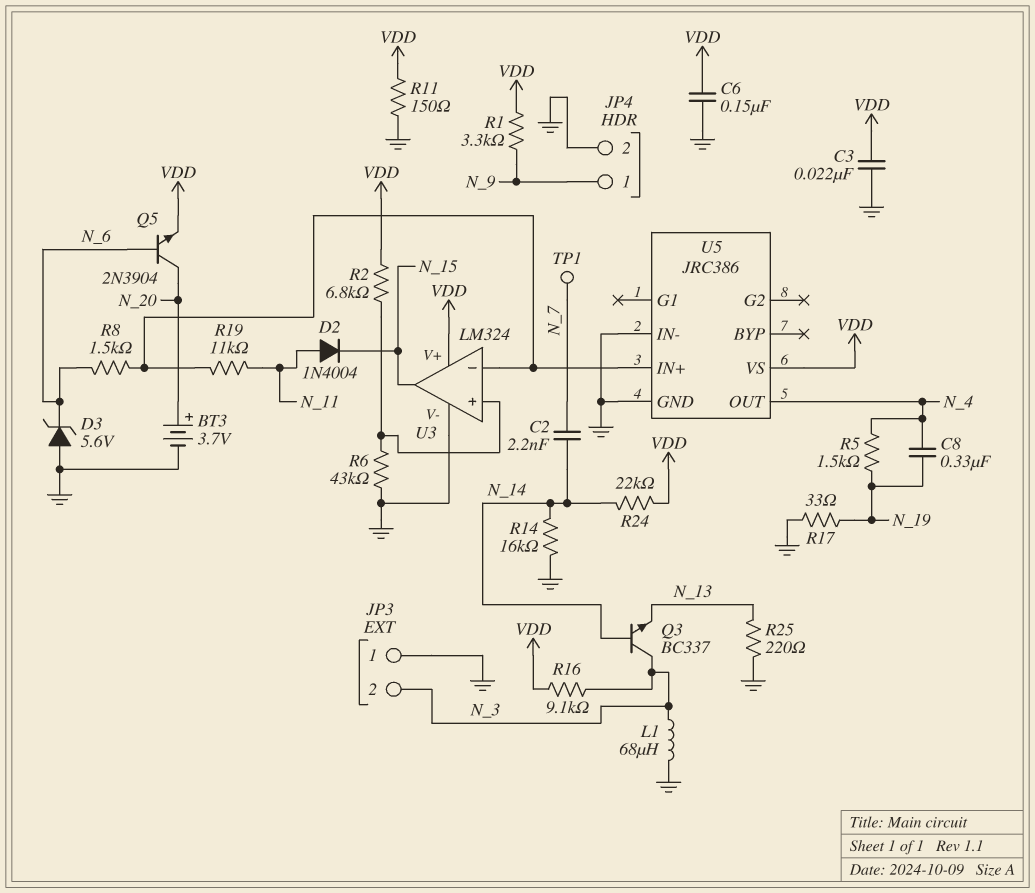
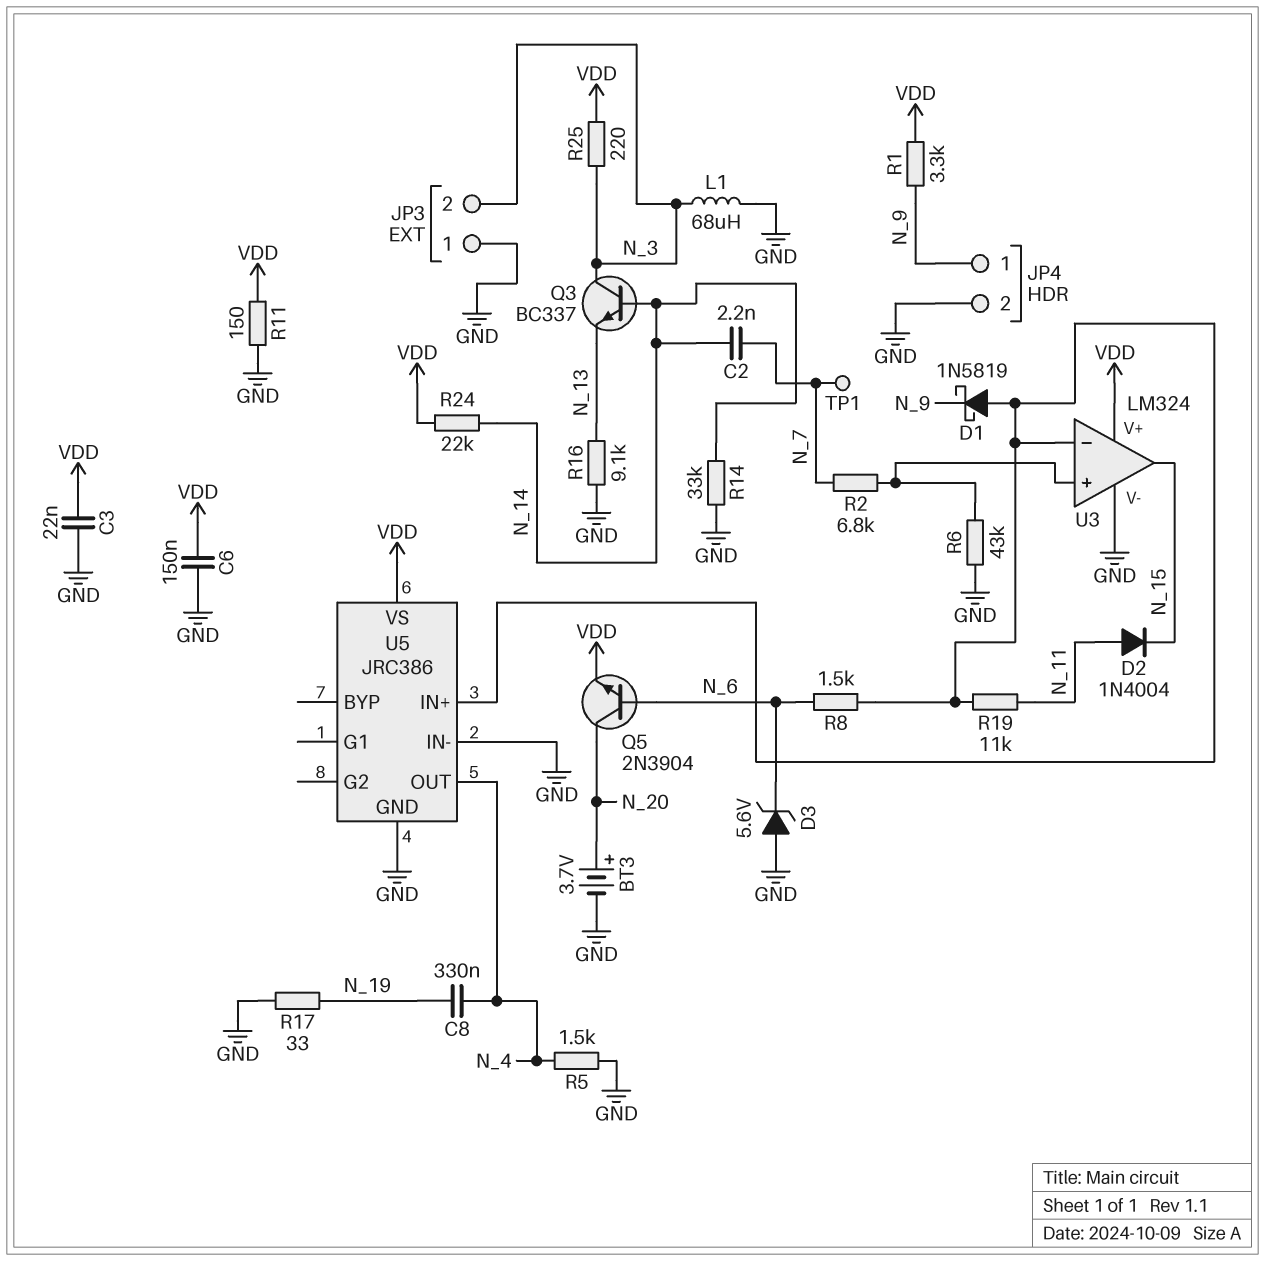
D1: none -> schottky 1N5819 (A U3/in-, K N_9)
R2: 6.8k (U3/in+, VDD) -> 6.8k (N_7, U3/in+)
R5: 1.5k (N_4, N_19) -> 1.5k (GND, N_4)
R14: 16k (GND, N_14) -> 33k (GND, N_14)
R16: 9.1k (N_3, VDD) -> 9.1k (GND, N_13)
R25: 220 (GND, N_13) -> 220 (N_3, VDD)

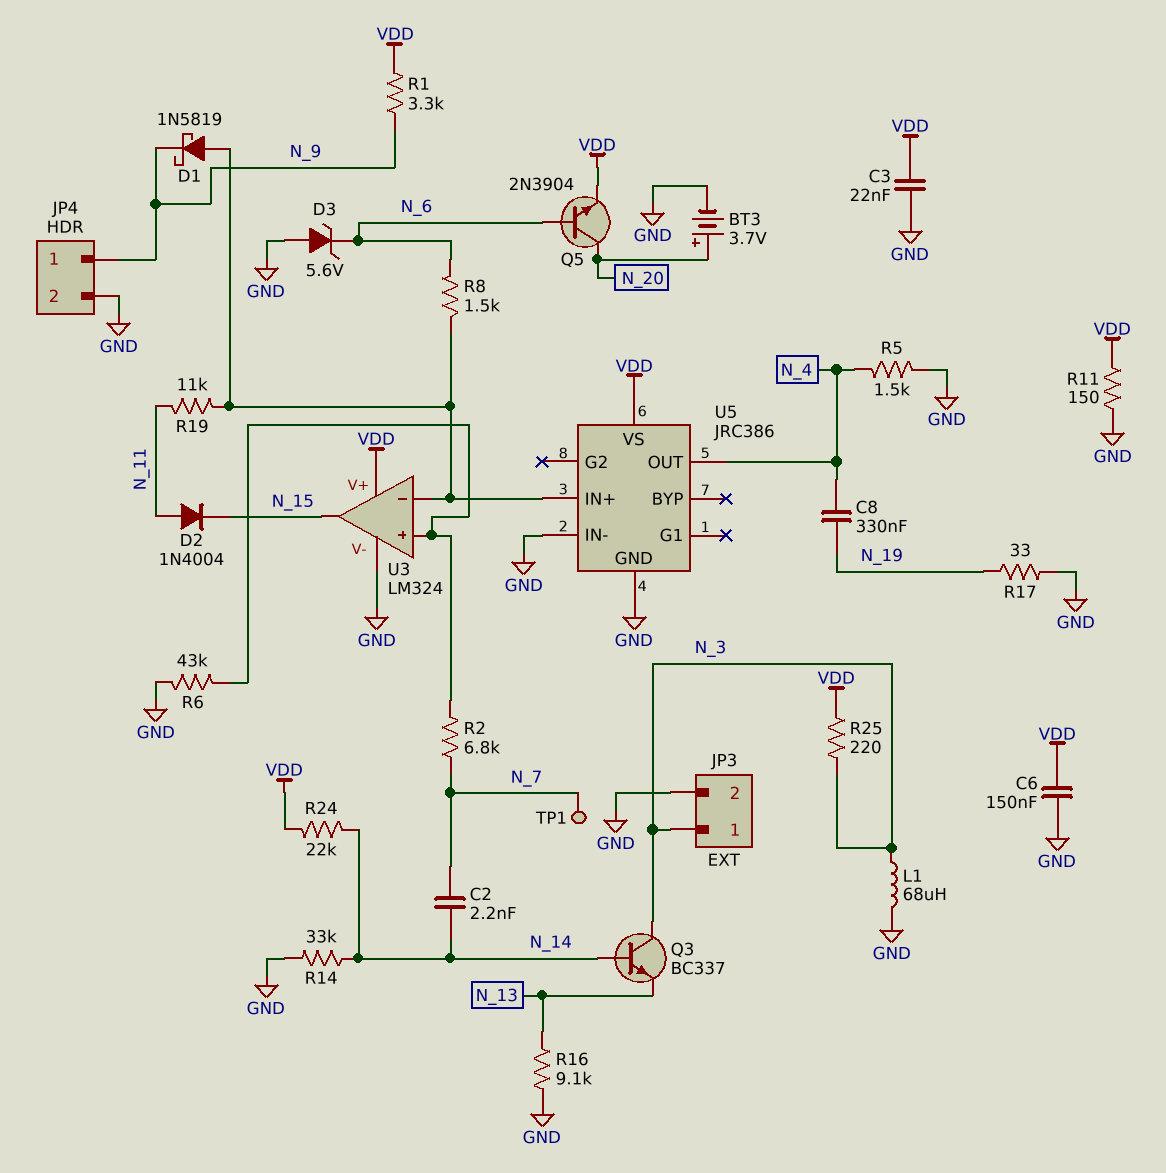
JP3 pin 1: GND -> N_3
JP3 pin 2: N_3 -> GND

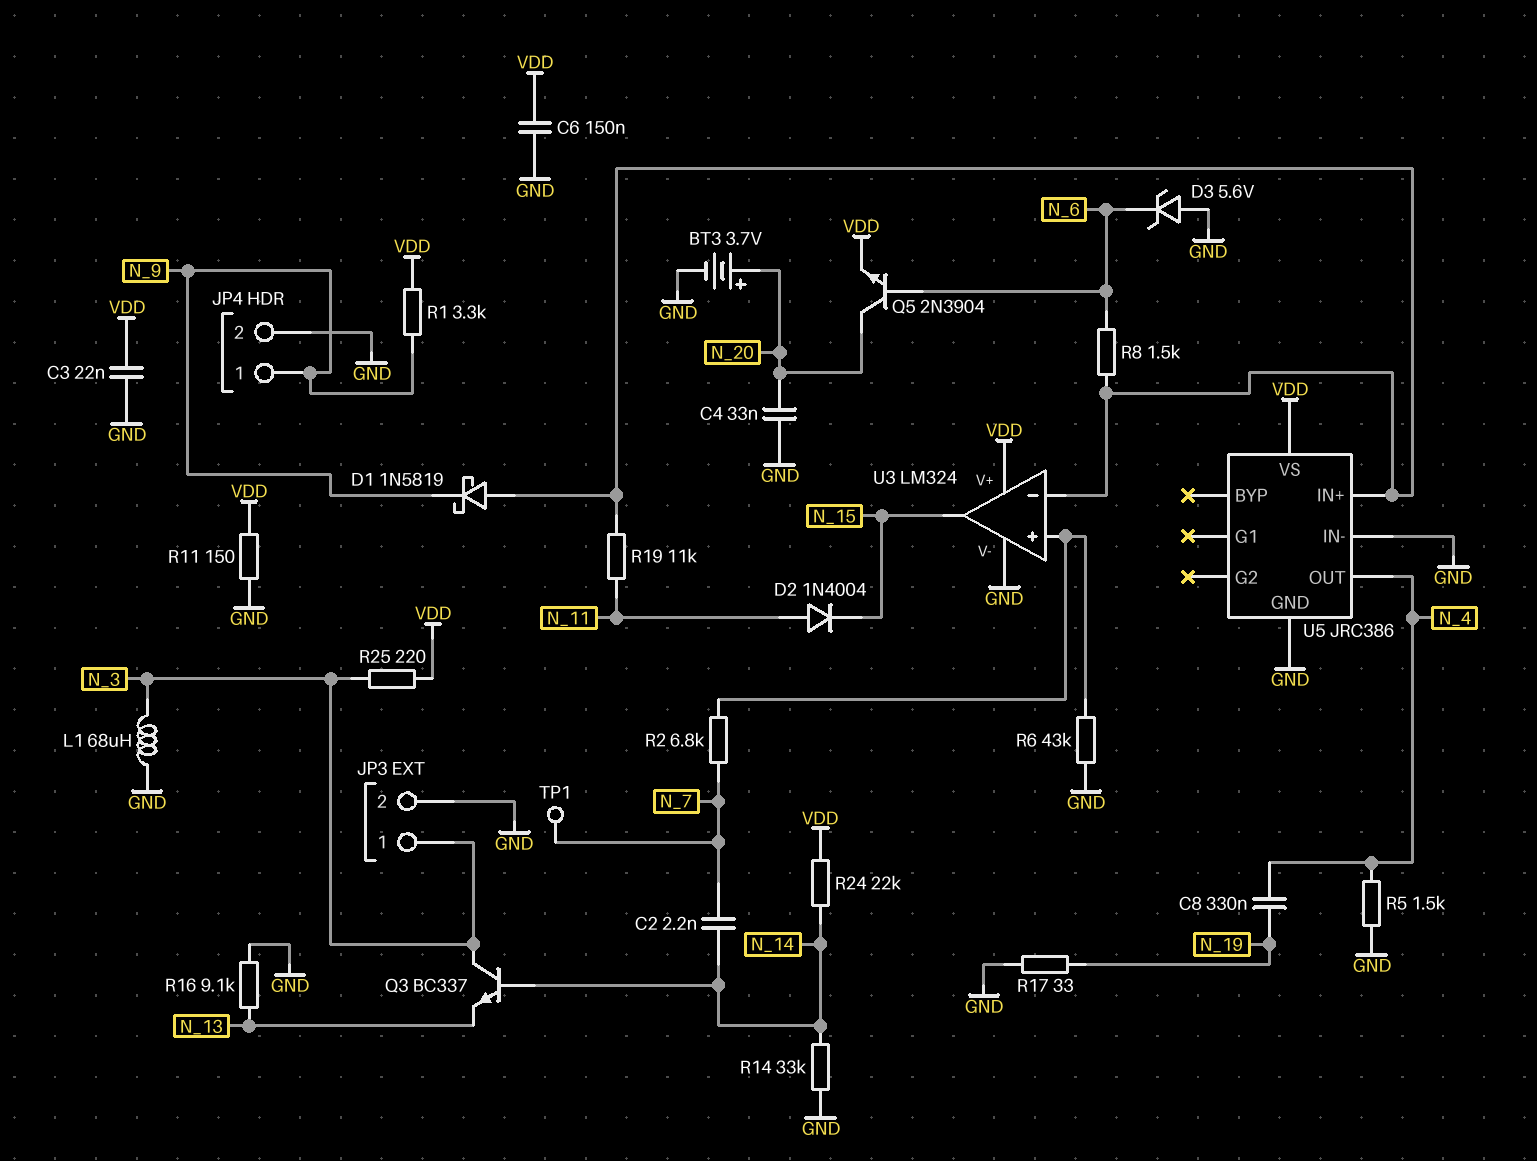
C4: none -> 33nF (GND, N_20)

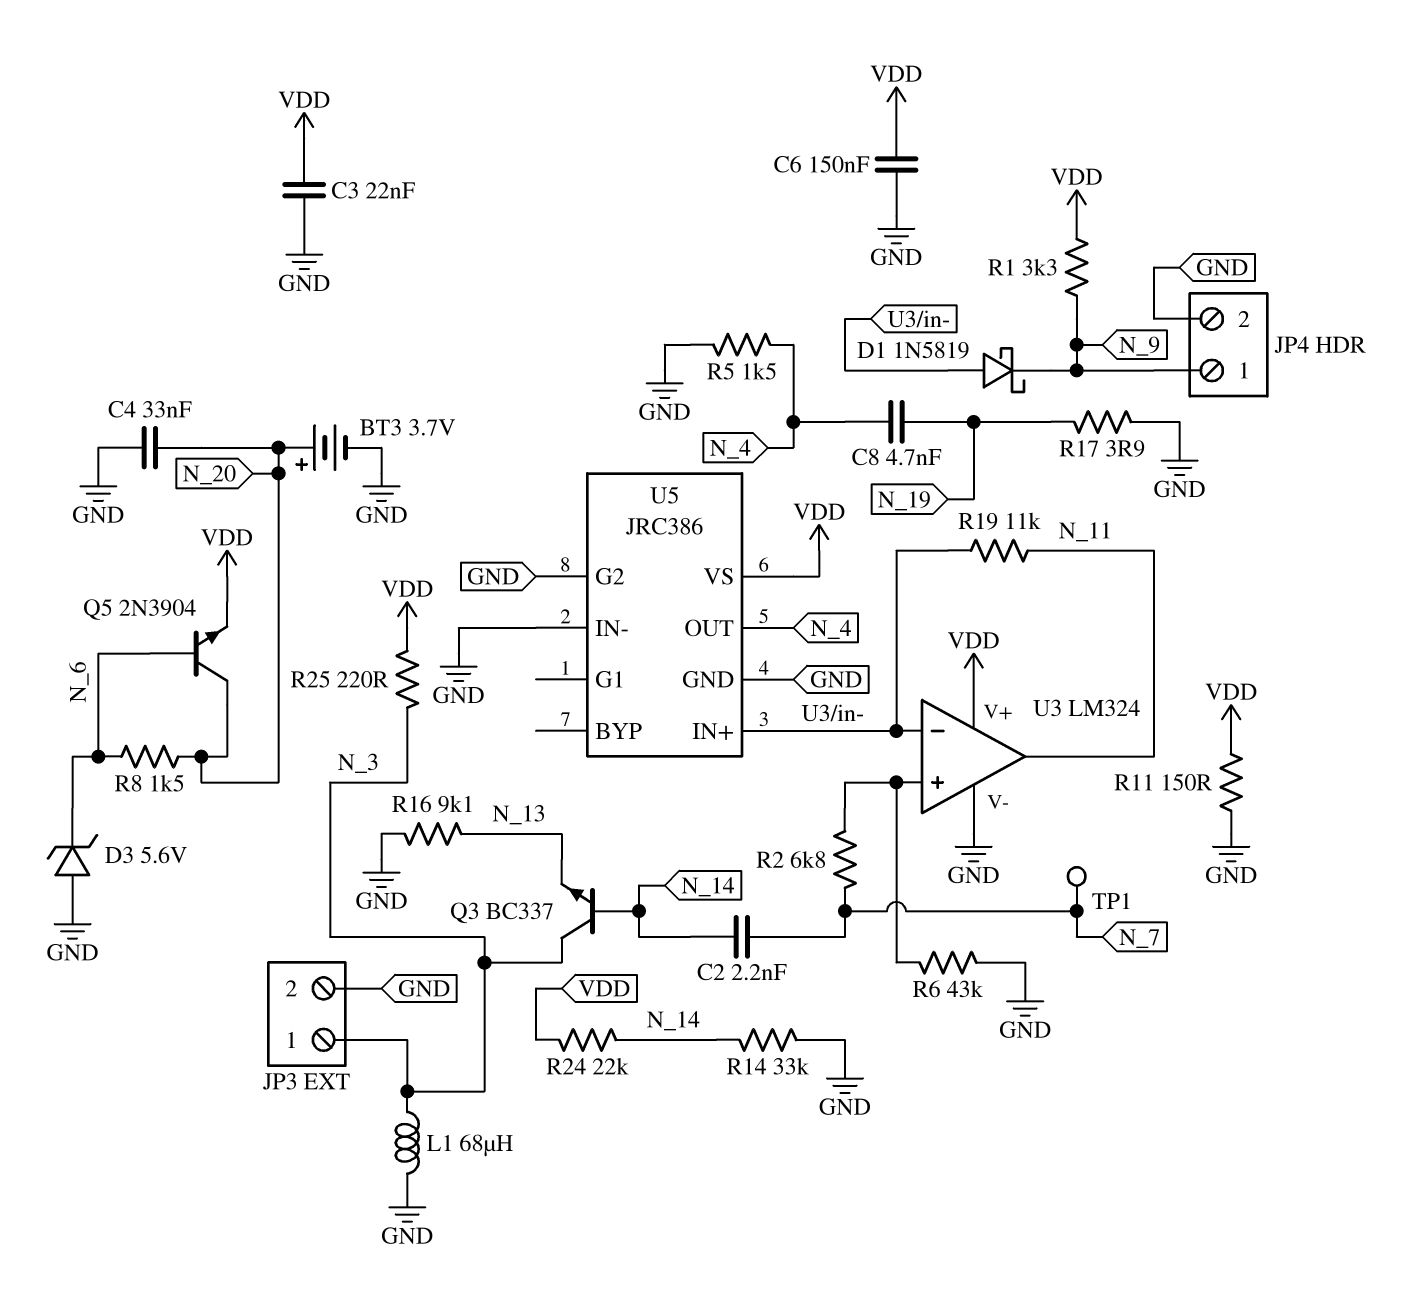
C8: 330nF (N_4, N_19) -> 4.7nF (N_4, N_19)
D2: diode 1N4004 (A N_11, K N_15) -> none
R8: 1.5k (N_6, U3/in-) -> 1.5k (N_6, N_20)
R17: 33 (GND, N_19) -> 3.9 (GND, N_19)
U3 pin out: N_15 -> N_11
U5 pin G2: none -> GND

